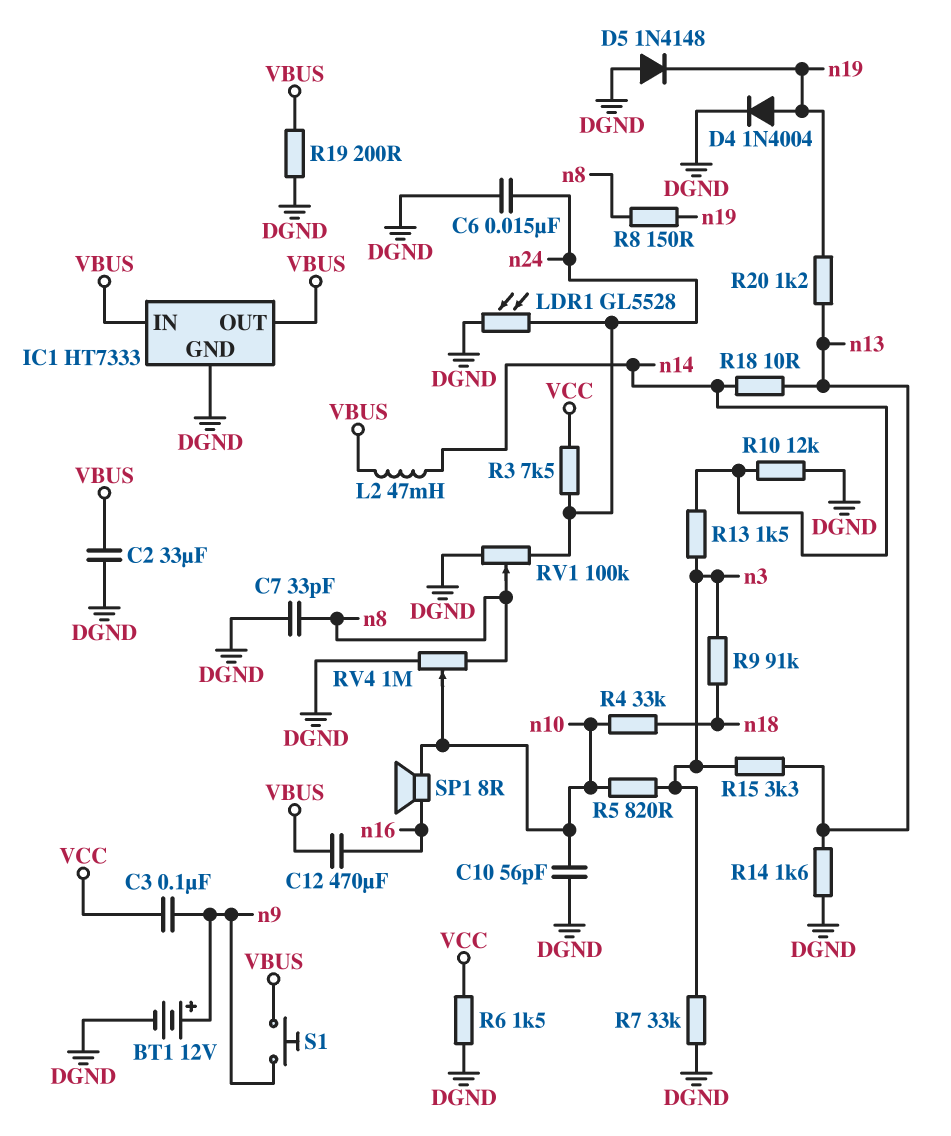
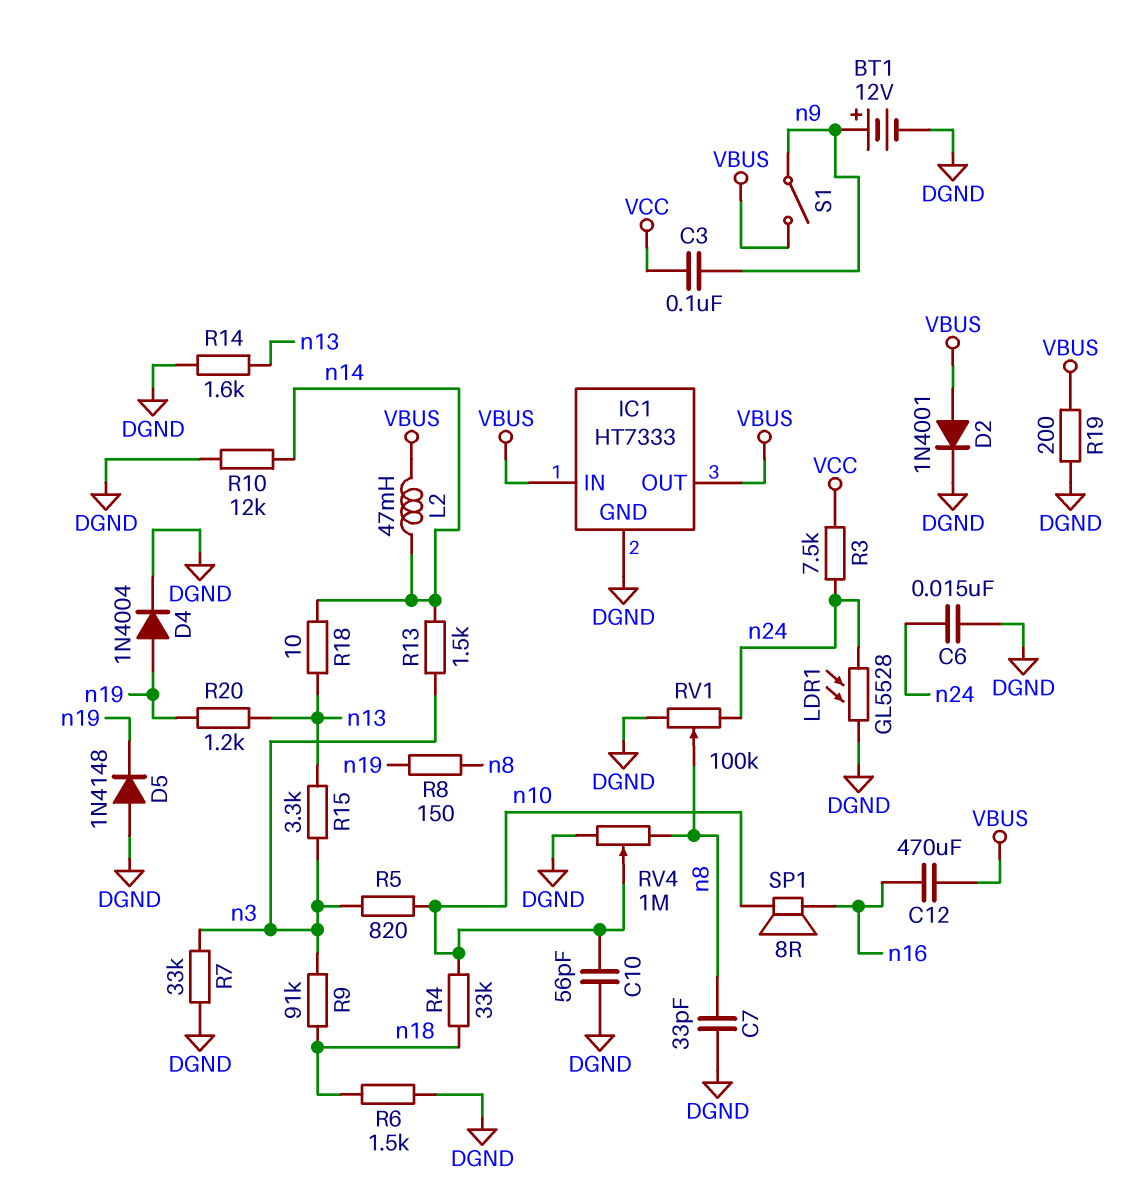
C2: 33uF (DGND, VBUS) -> none
D2: none -> diode 1N4001 (A VBUS, K DGND)
R6: 1.5k (DGND, VCC) -> 1.5k (DGND, n18)
S1: button (VBUS, n9) -> switch (VBUS, n9)

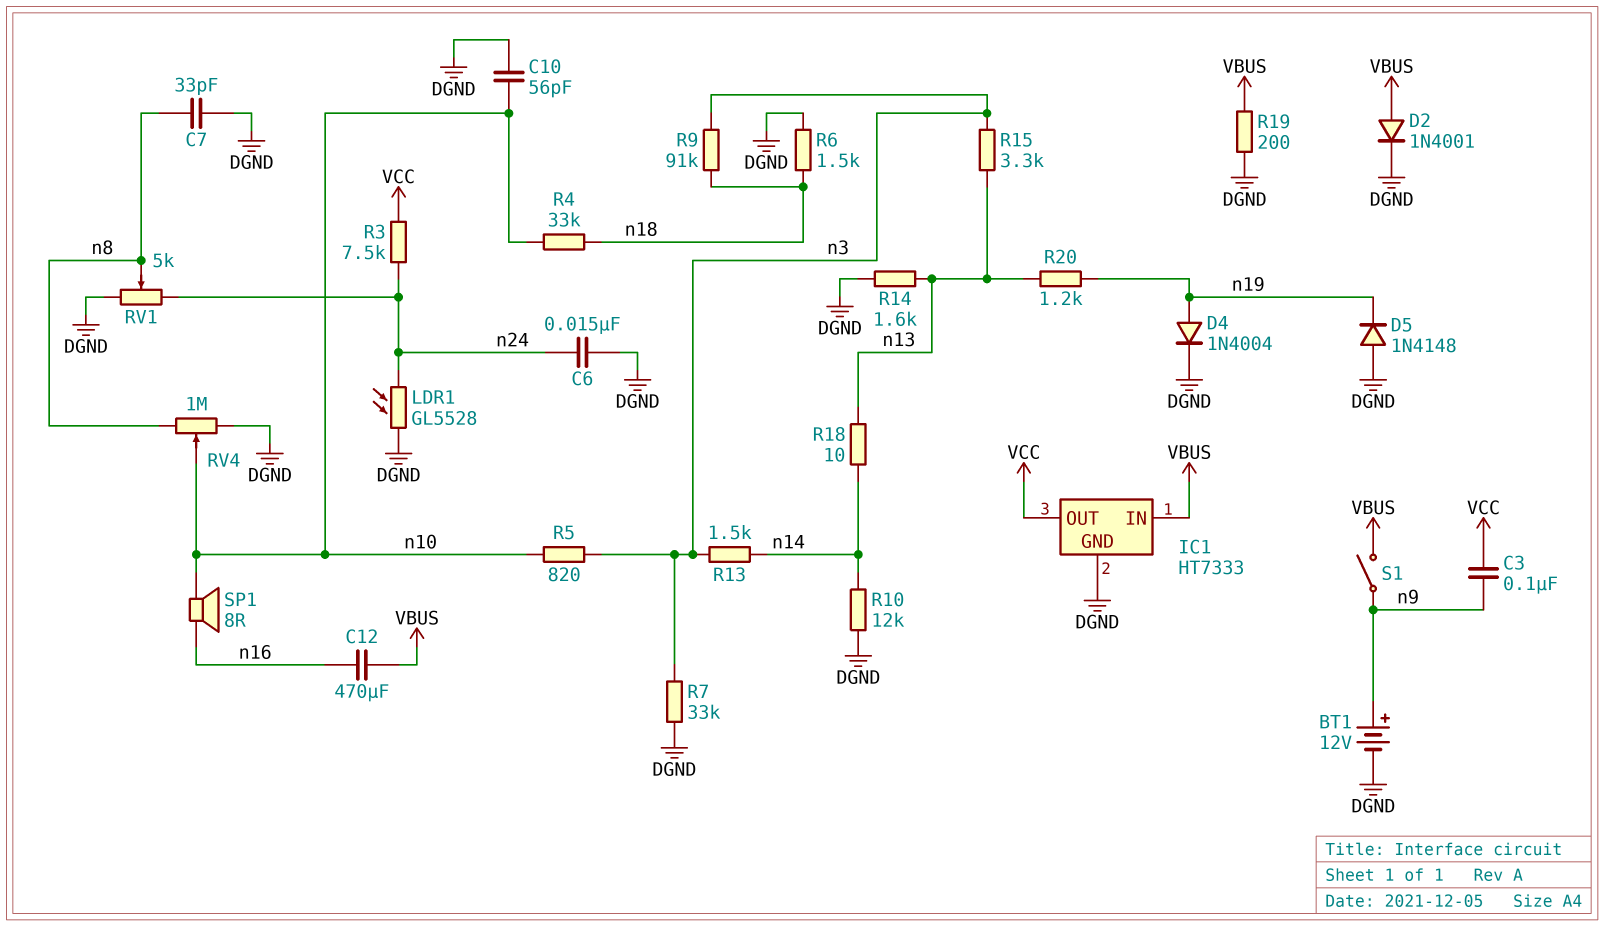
IC1 pin OUT: VBUS -> VCC
L2: 47mH (VBUS, n14) -> none
R8: 150 (n8, n19) -> none
RV1: 100k (DGND, n24, wiper n8) -> 5k (DGND, n24, wiper n8)

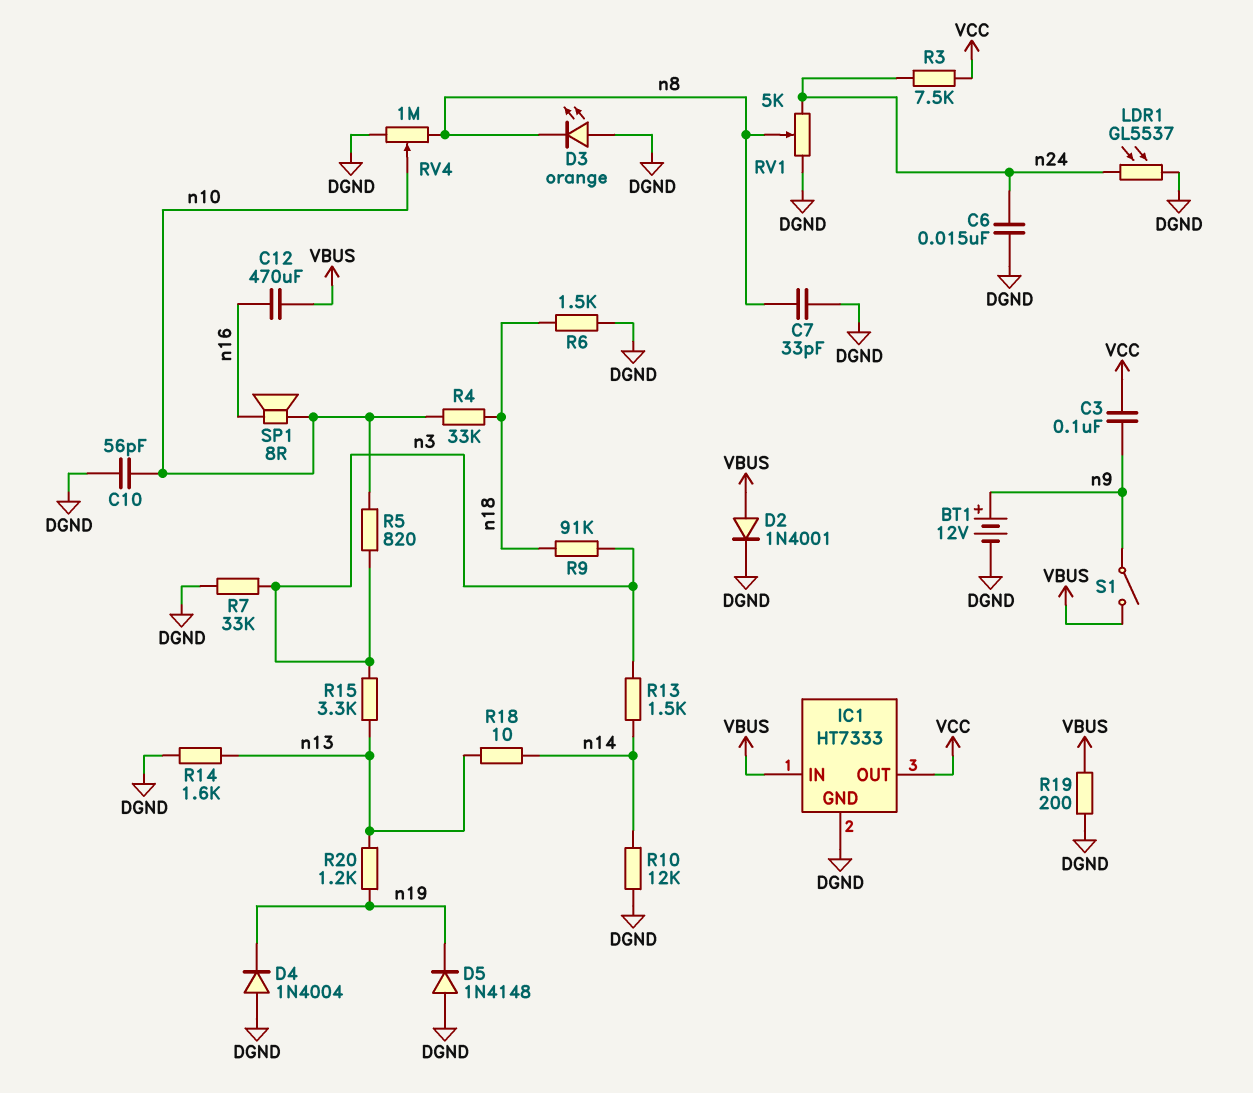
D3: none -> LED orange (A DGND, K n8)
D4: diode 1N4004 (A n19, K DGND) -> diode 1N4004 (A DGND, K n19)
LDR1: GL5528 (DGND, n24) -> GL5537 (DGND, n24)

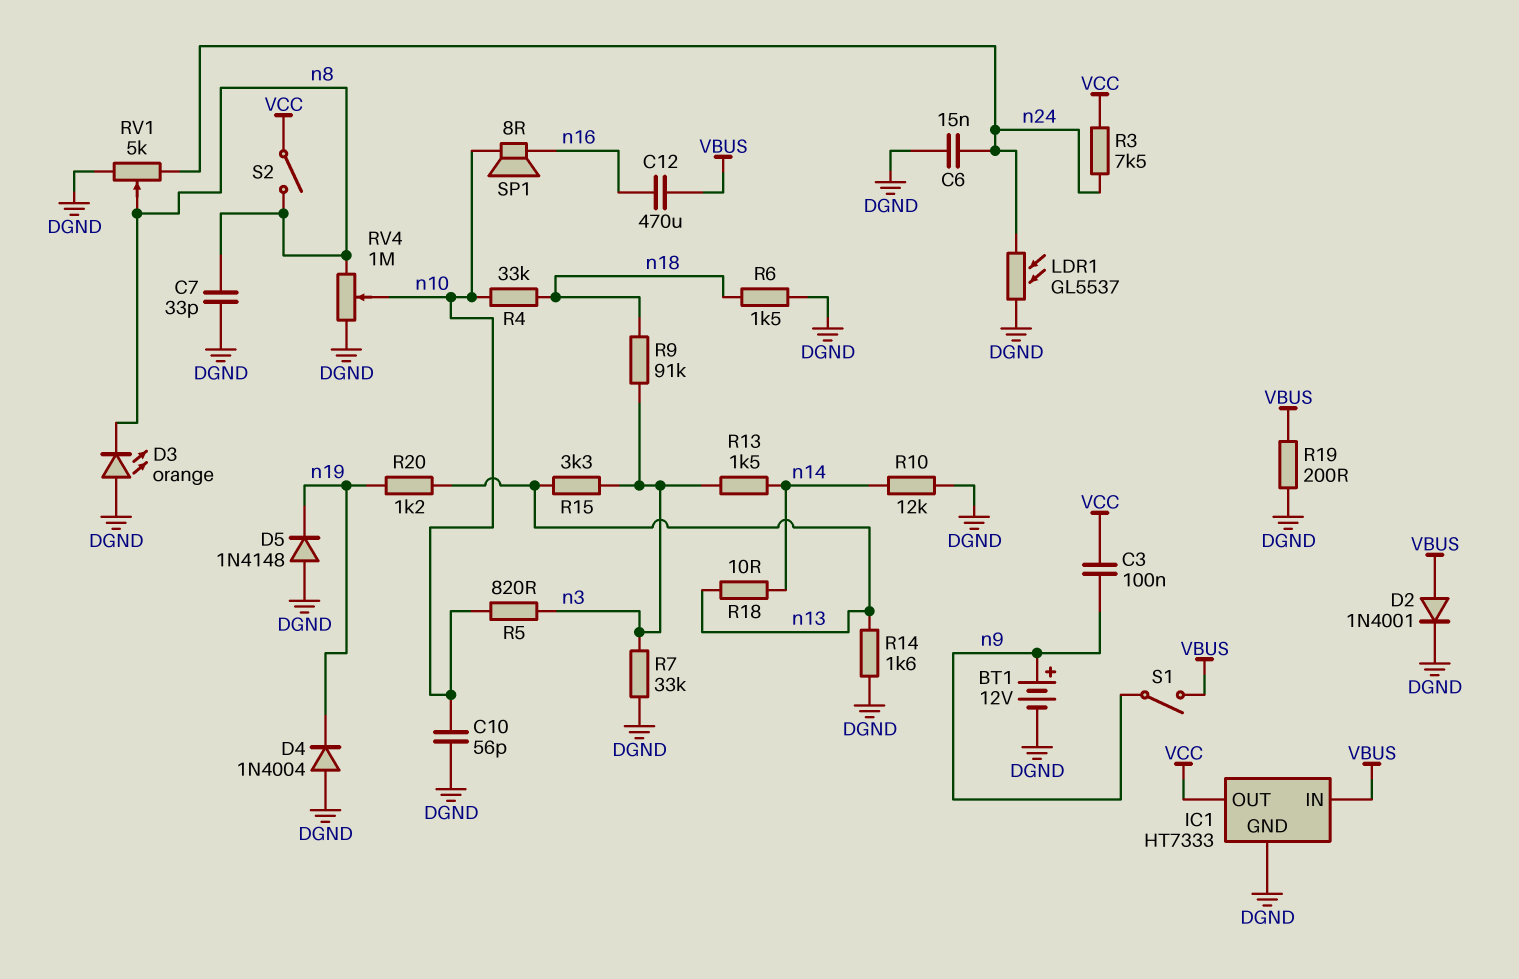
S2: none -> switch (VCC, n8)

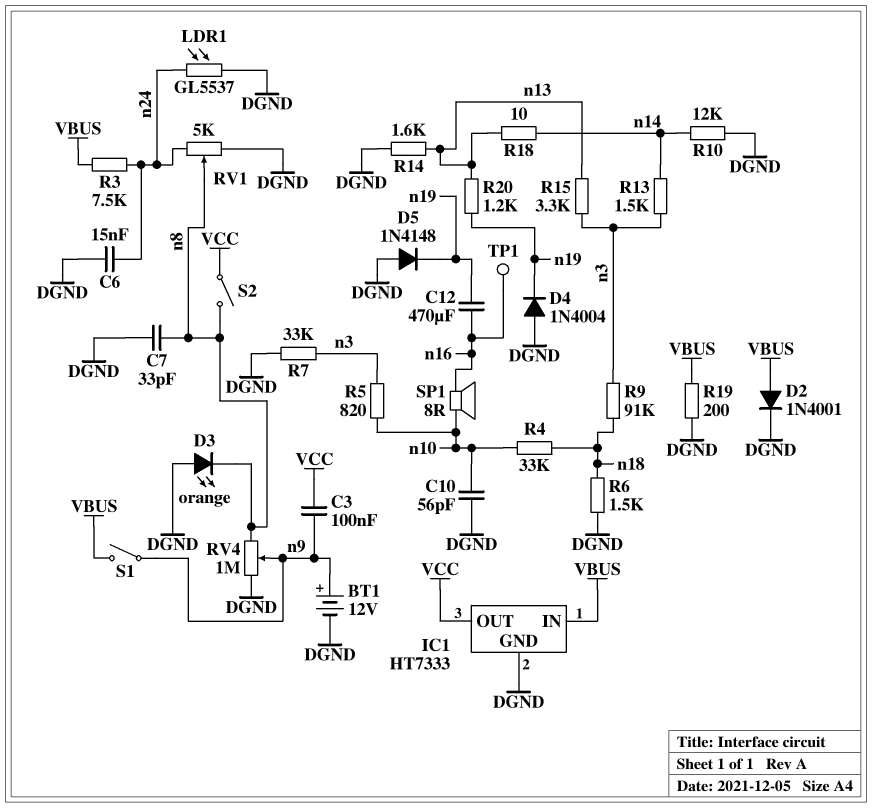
C12: 470uF (VBUS, n16) -> 470uF (n16, n19)
R3: 7.5k (VCC, n24) -> 7.5k (VBUS, n24)
RV4: 1M (DGND, n8, wiper n10) -> 1M (DGND, n8, wiper n9)
TP1: none -> test point (n16)

